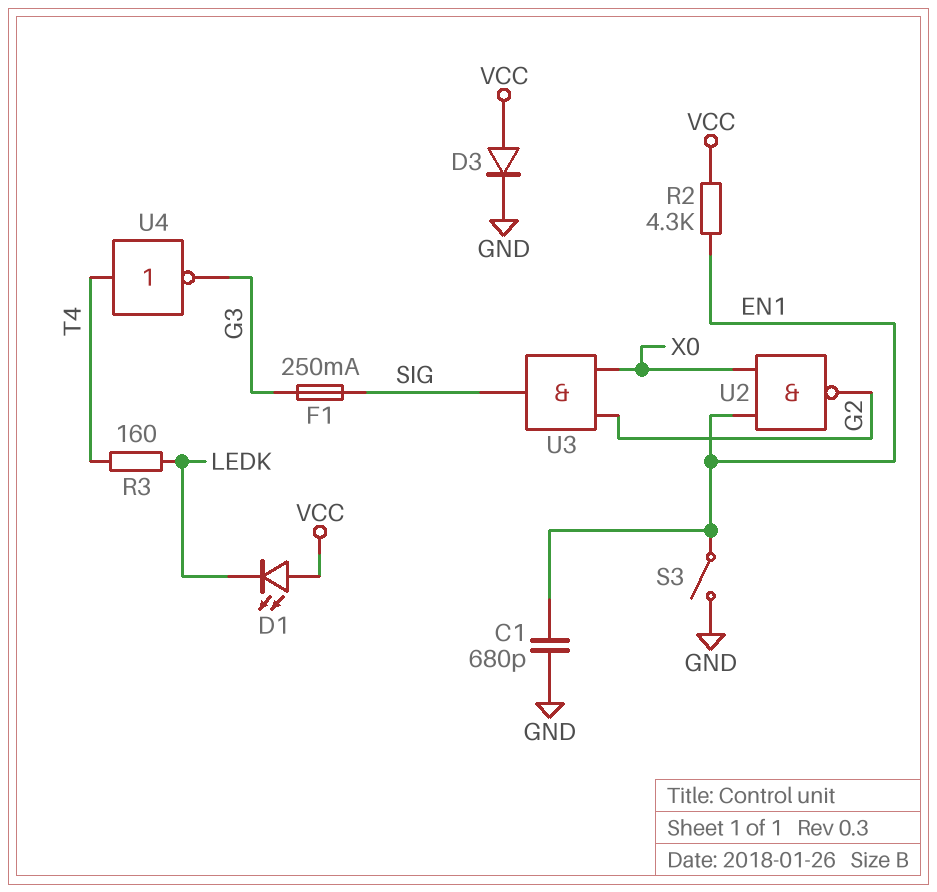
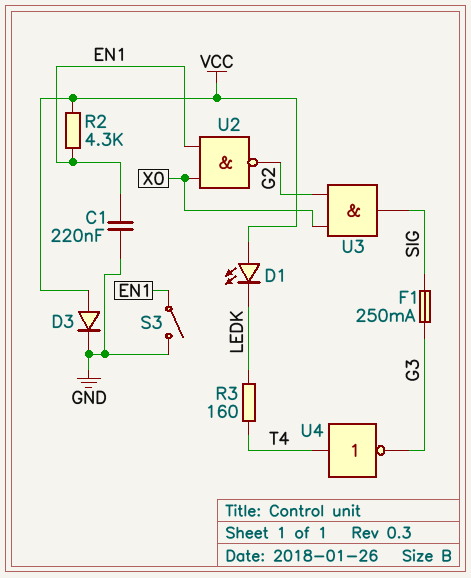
C1: 680pF (EN1, GND) -> 220nF (EN1, GND)

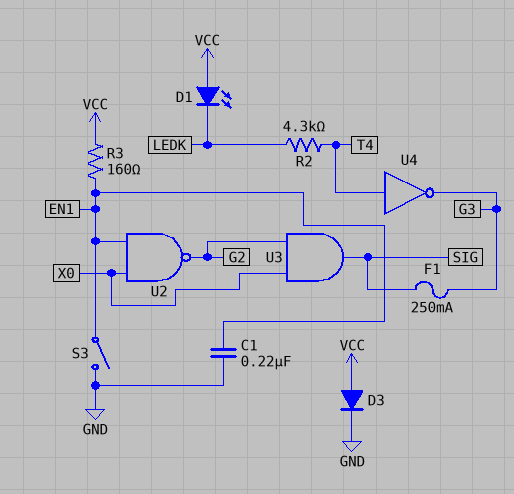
R2: 4.3k (EN1, VCC) -> 4.3k (LEDK, T4)
R3: 160 (LEDK, T4) -> 160 (EN1, VCC)

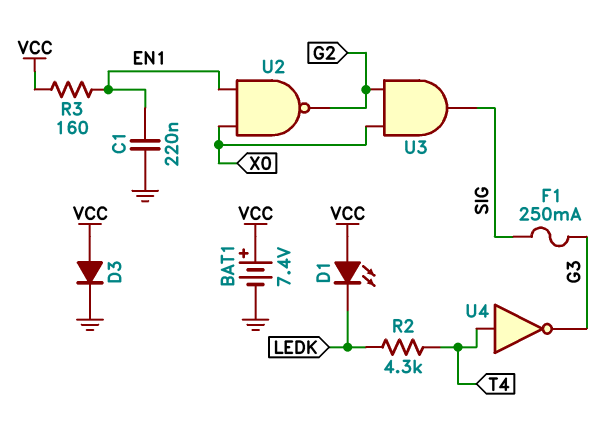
BAT1: none -> 7.4V (plus VCC, minus GND)
S3: switch (EN1, GND) -> none

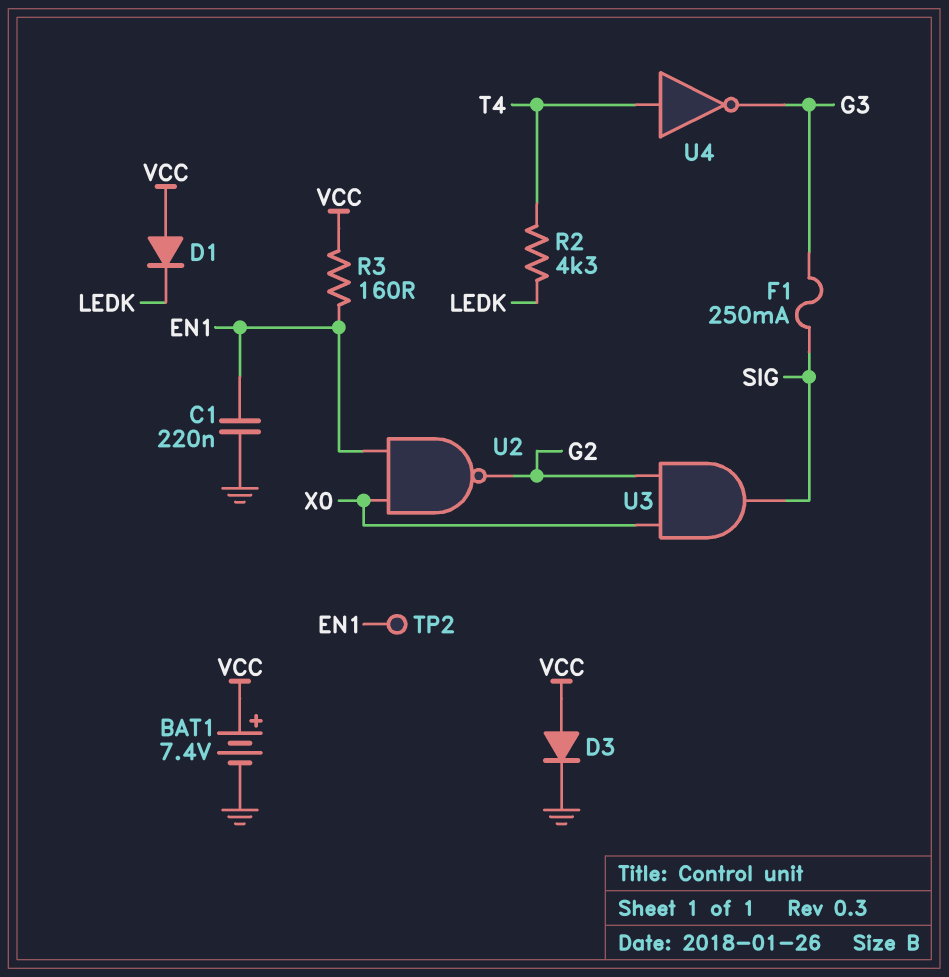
D1: LED (A VCC, K LEDK) -> diode (A VCC, K LEDK)
TP2: none -> test point (EN1)

